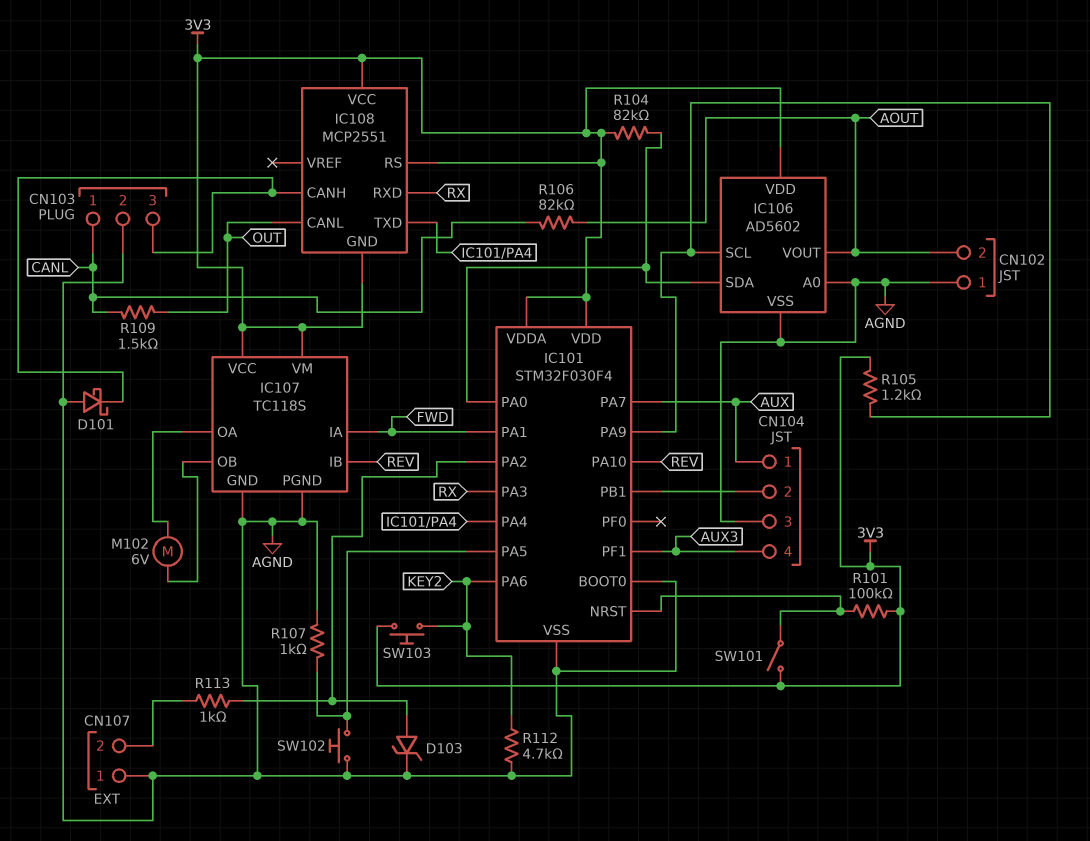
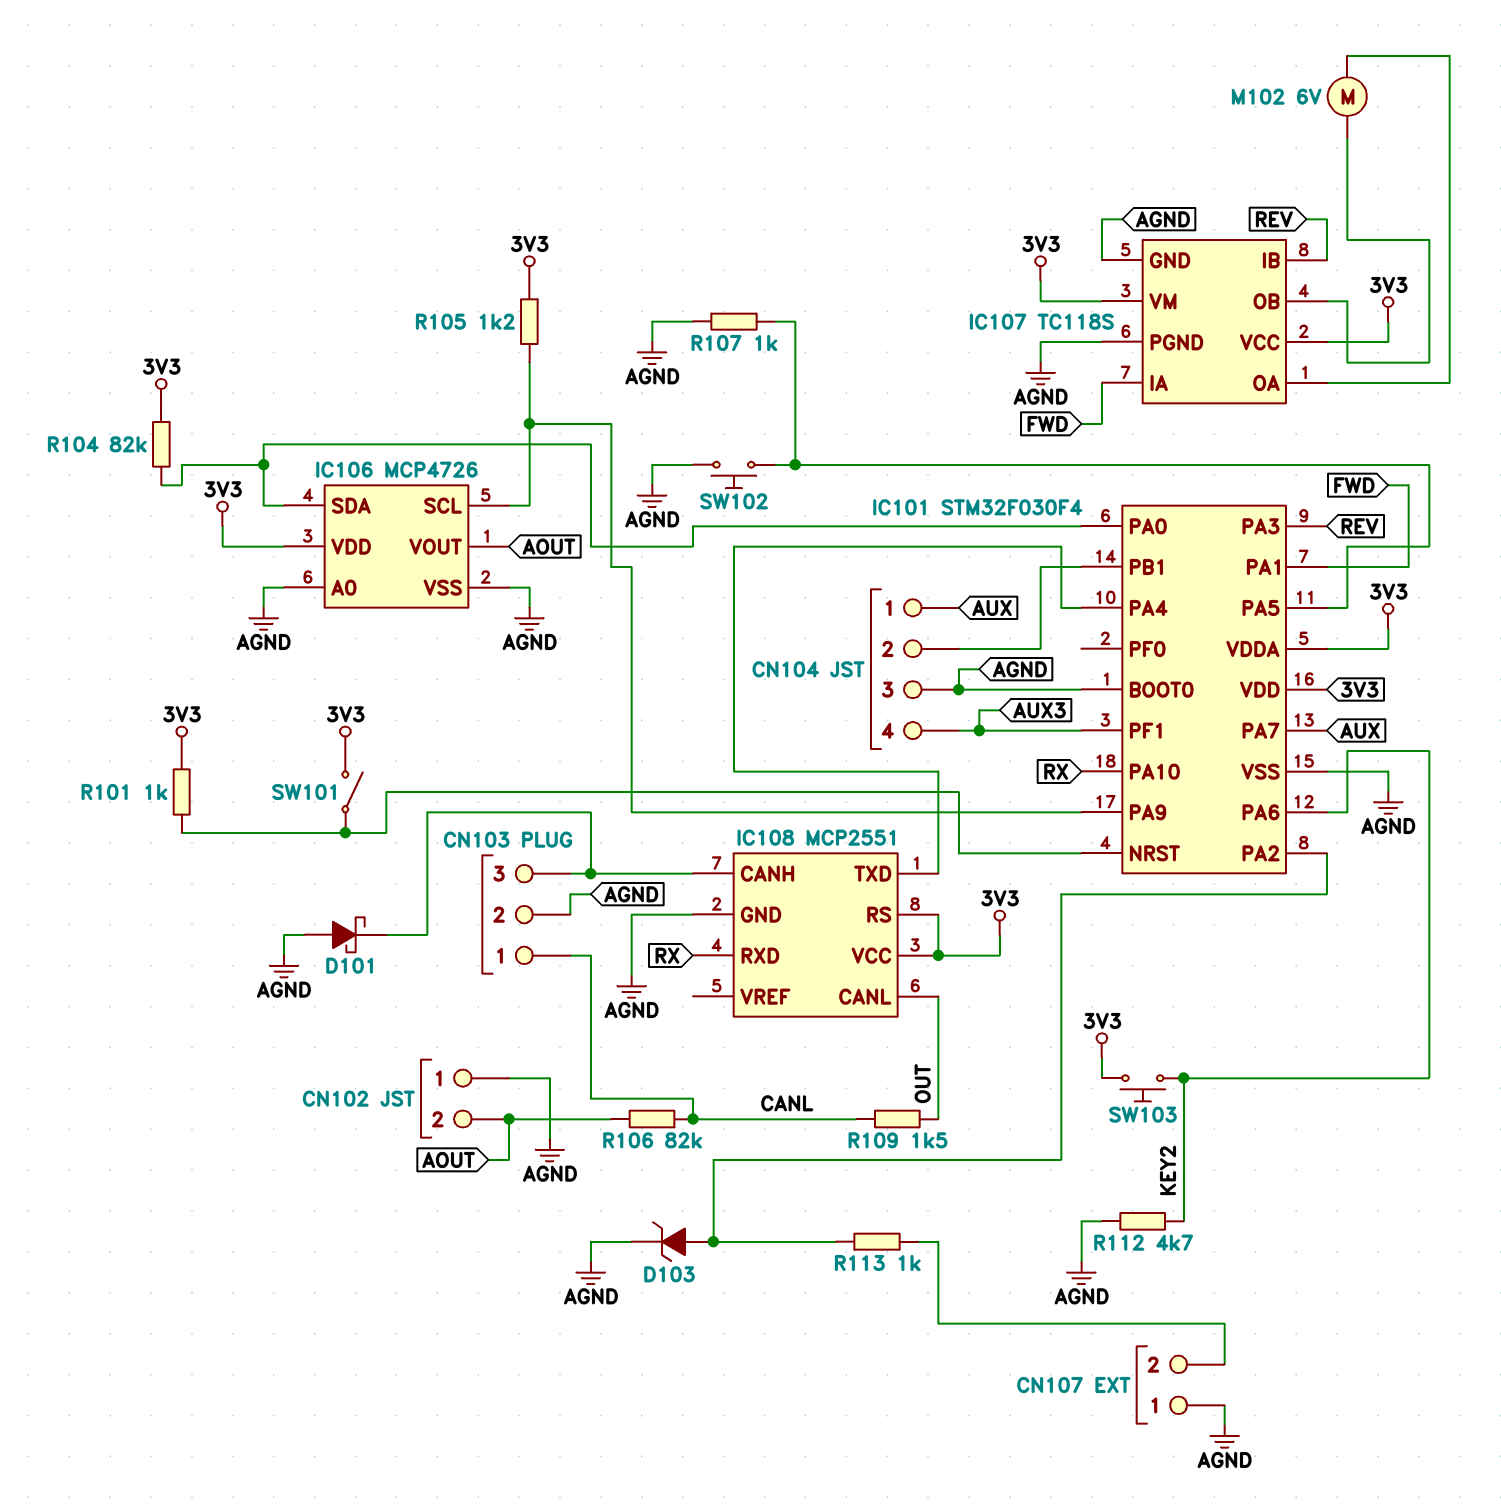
IC101 pin PA3: RX -> REV
IC101 pin PA10: REV -> RX
IC106: AD5602 -> MCP4726
IC108 pin GND: 3V3 -> AGND
R101: 100k (3V3, IC101/NRST) -> 1k (3V3, IC101/NRST)

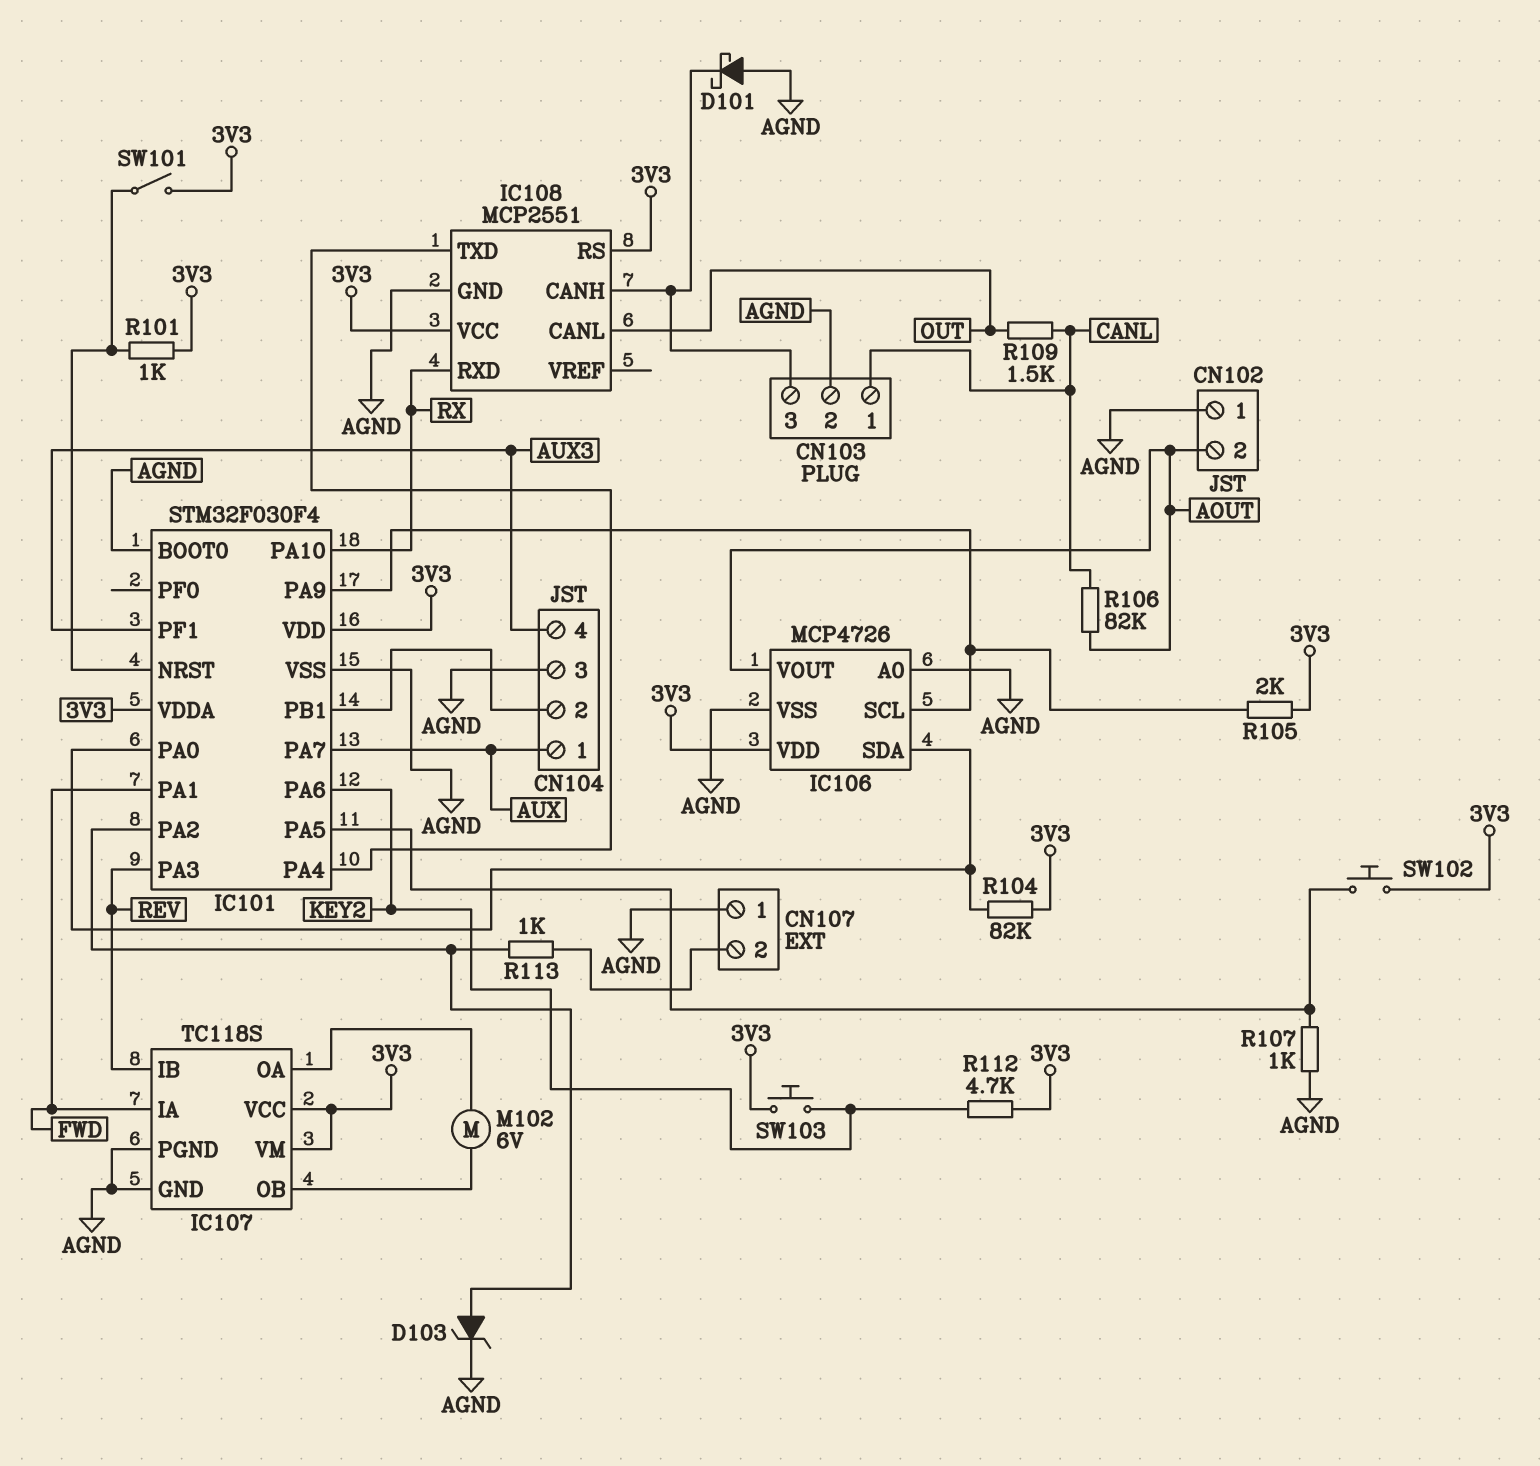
R105: 1.2k (3V3, IC101/PA9) -> 2k (3V3, IC101/PA9)
R112: 4.7k (AGND, KEY2) -> 4.7k (3V3, KEY2)
SW102: button (AGND, IC101/PA5) -> button (3V3, IC101/PA5)

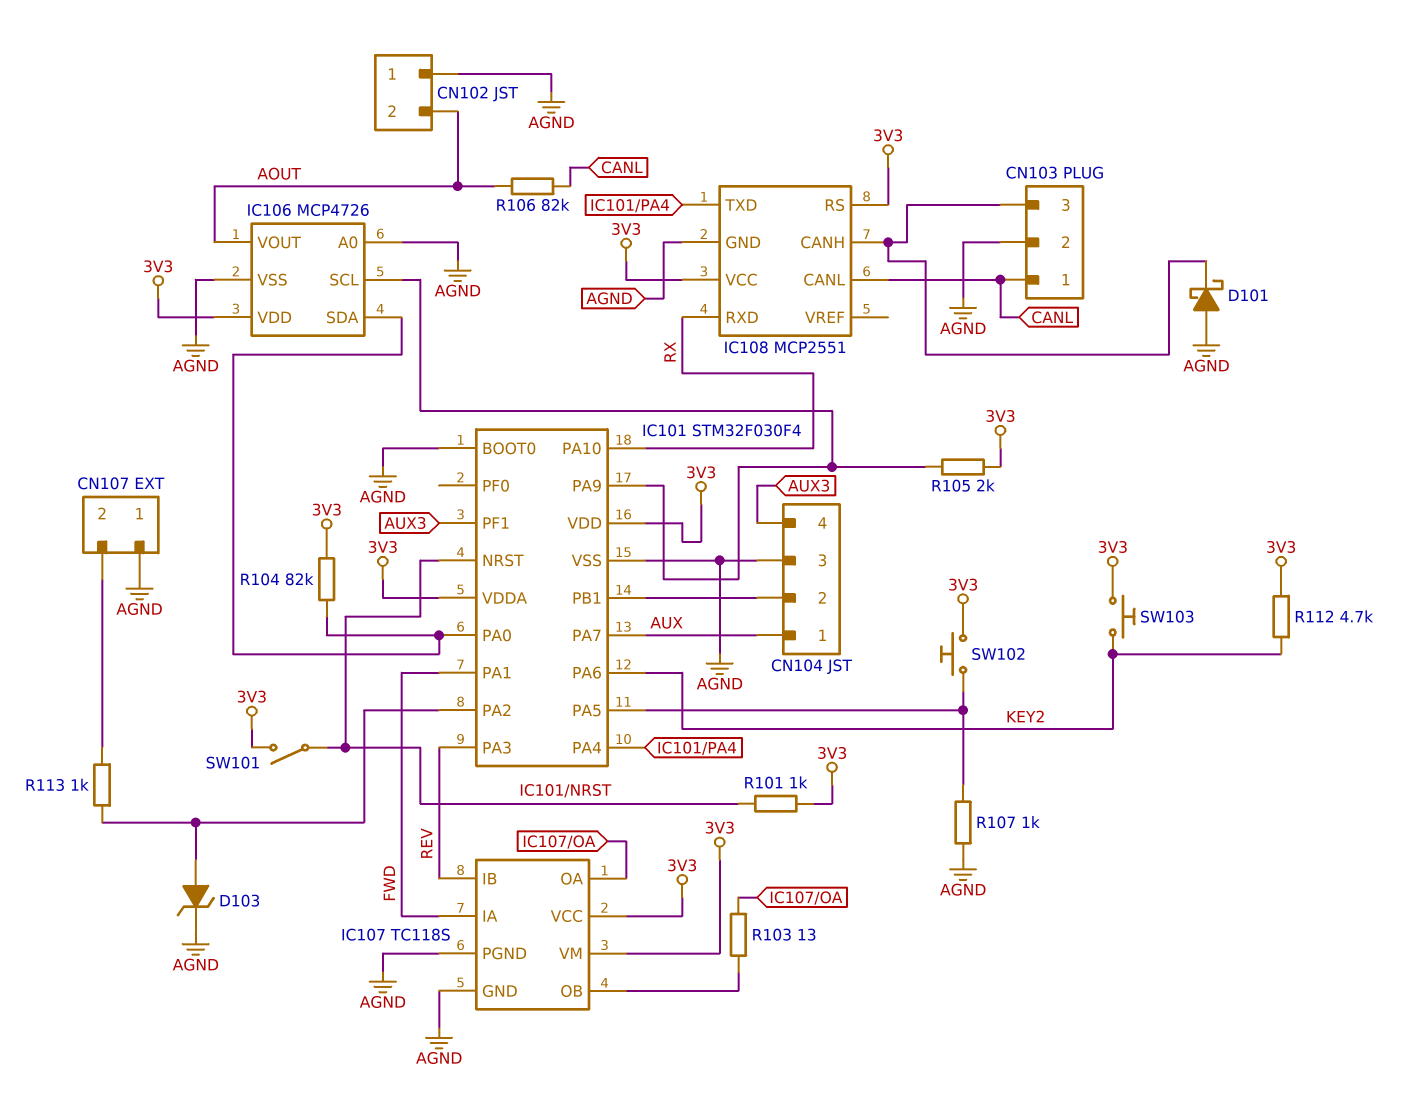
IC108 pin CANL: OUT -> CANL
M102: motor 6V (IC107/OA, IC107/OB) -> none
R103: none -> 13 (IC107/OA, IC107/OB)
R109: 1.5k (CANL, OUT) -> none

